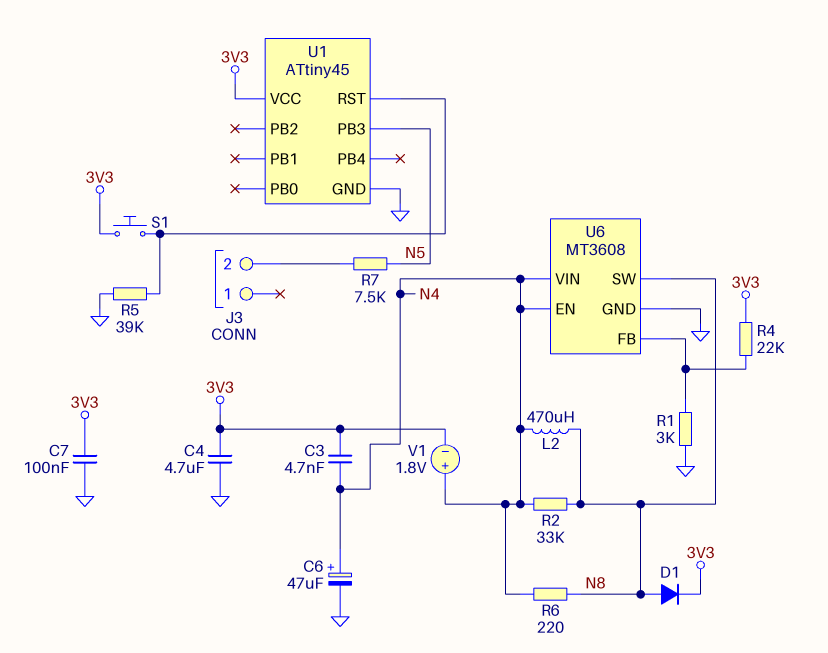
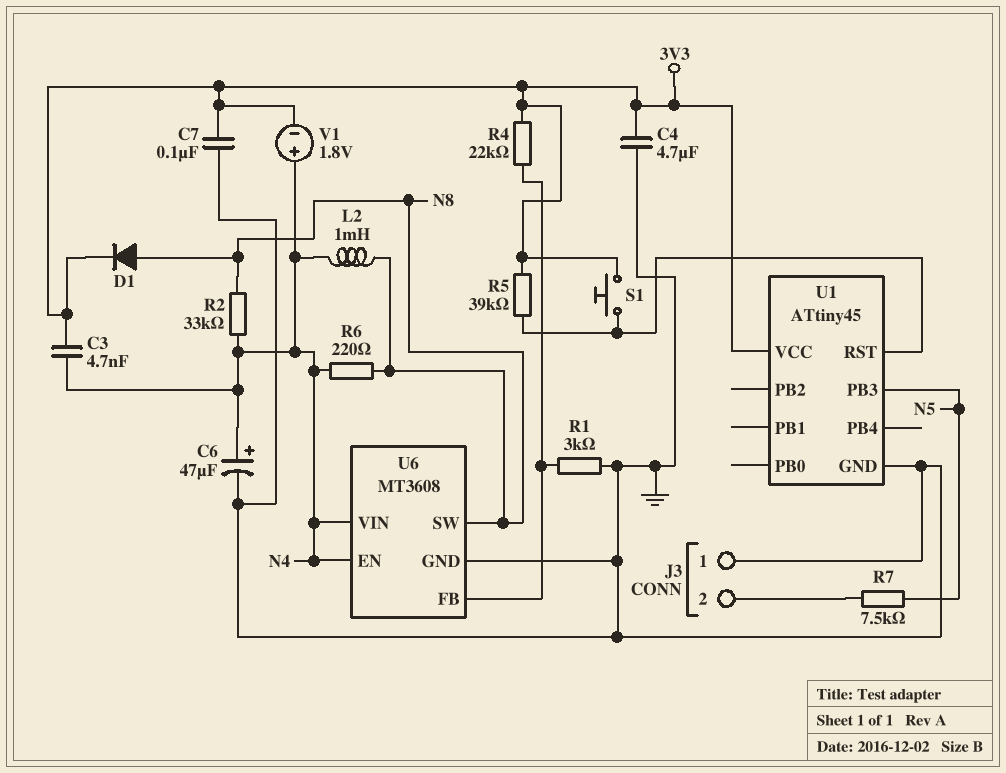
J3 pin 1: none -> GND
L2: 470uH (N4, N8) -> 1mH (N4, N8)
R5: 39k (GND, U1/RST) -> 39k (3V3, U1/RST)

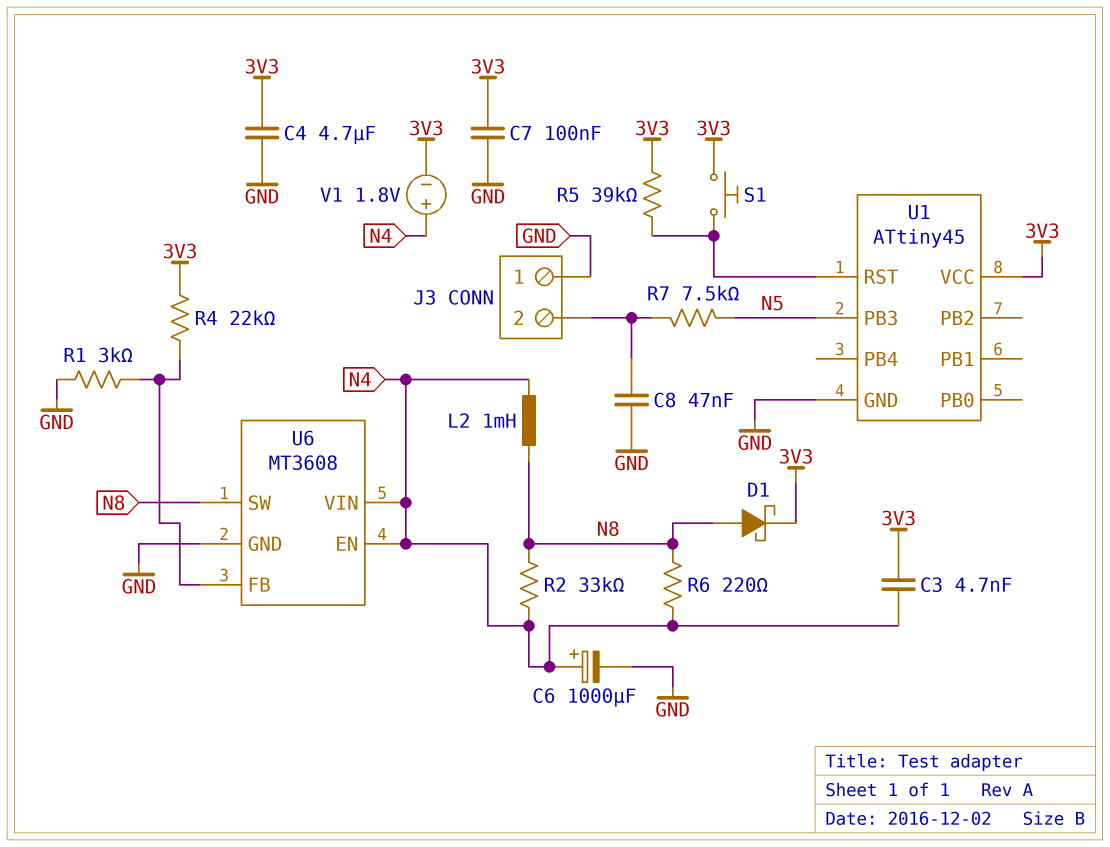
C6: 47uF (plus N4, minus GND) -> 1000uF (plus N4, minus GND)
C8: none -> 47nF (GND, J3/2)
D1: diode (A N8, K 3V3) -> schottky (A N8, K 3V3)

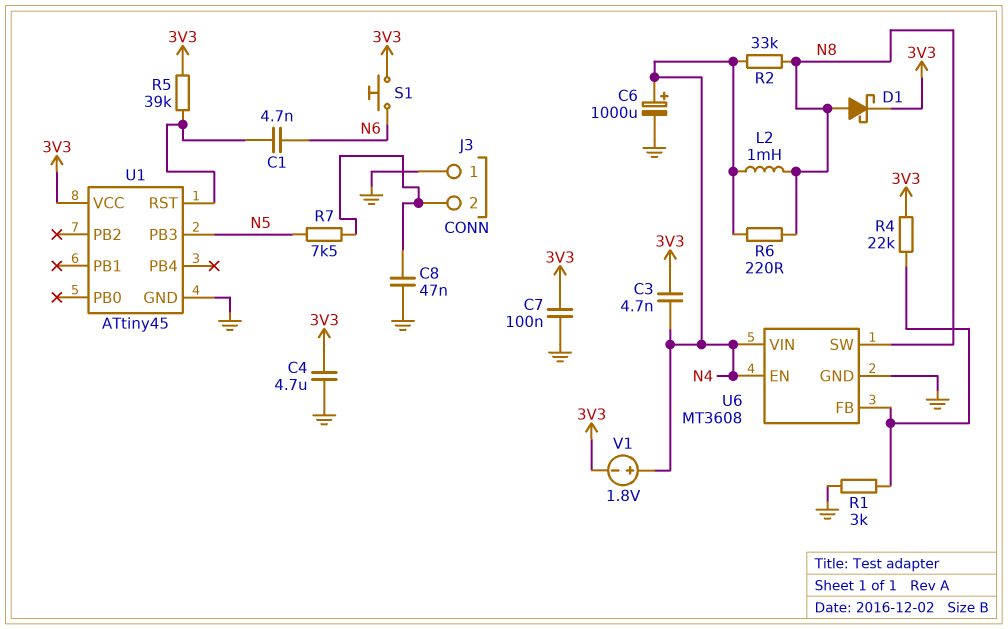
C1: none -> 4.7nF (N6, U1/RST)
S1: button (3V3, U1/RST) -> button (3V3, N6)

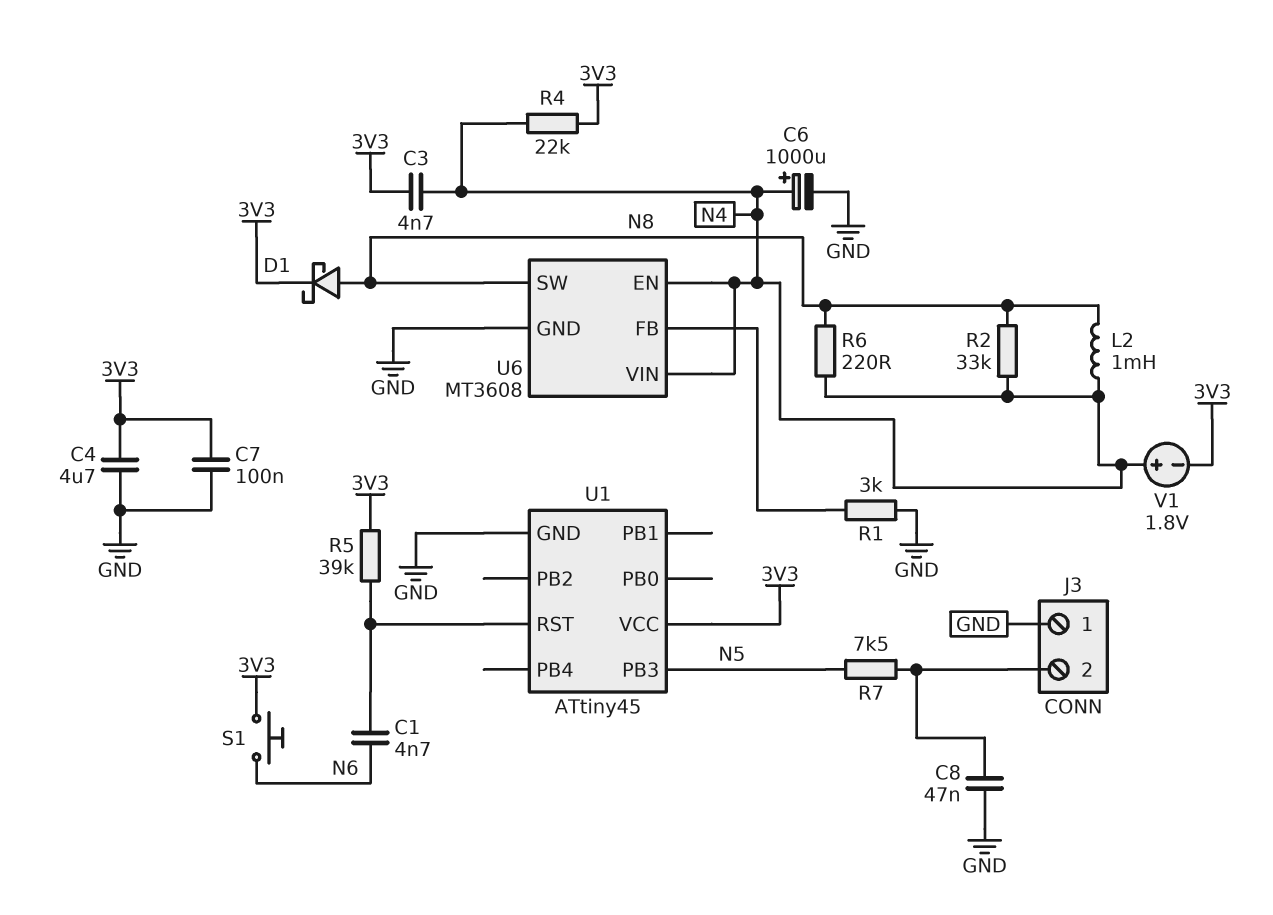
R4: 22k (3V3, U6/FB) -> 22k (3V3, N4)

